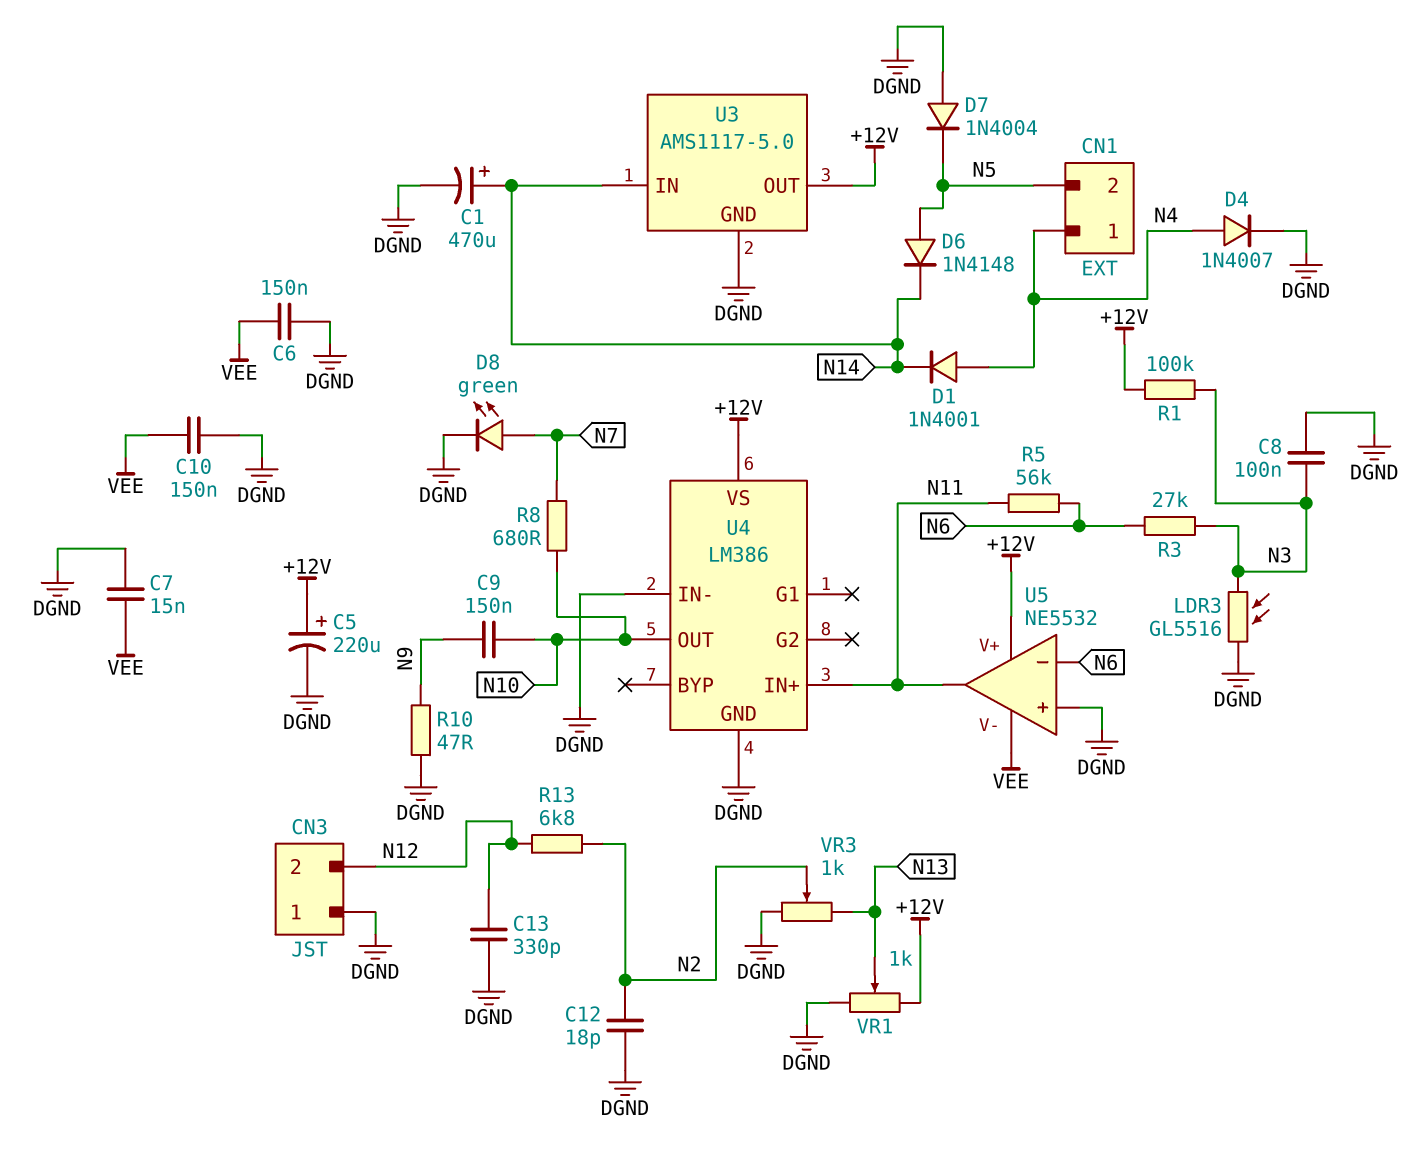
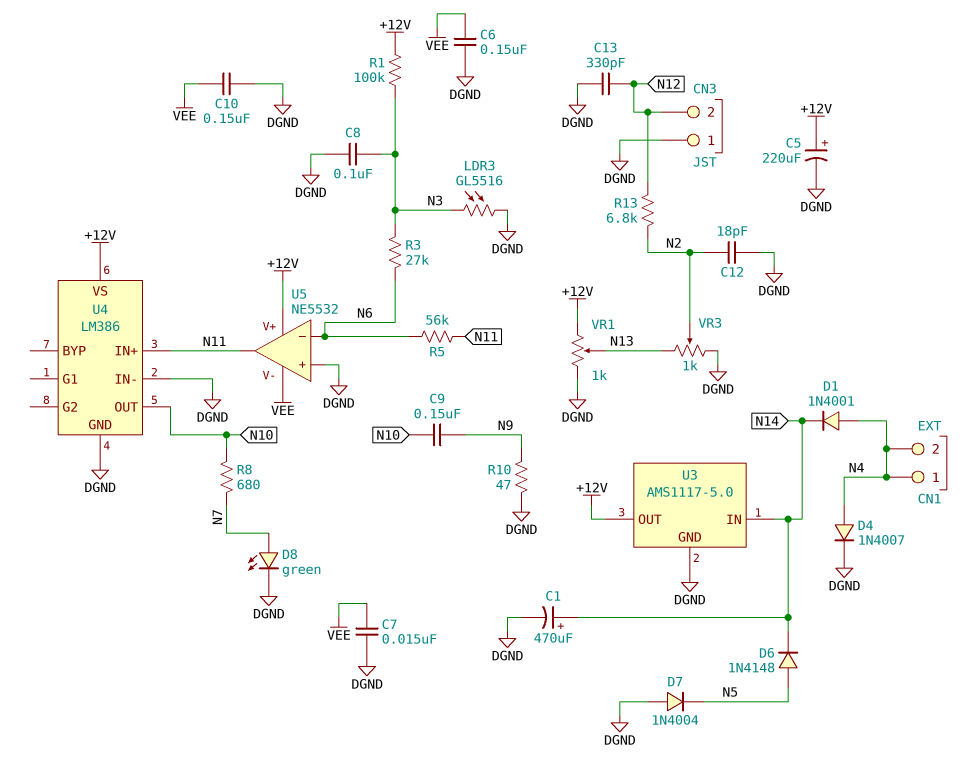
CN1 pin 2: N5 -> N4

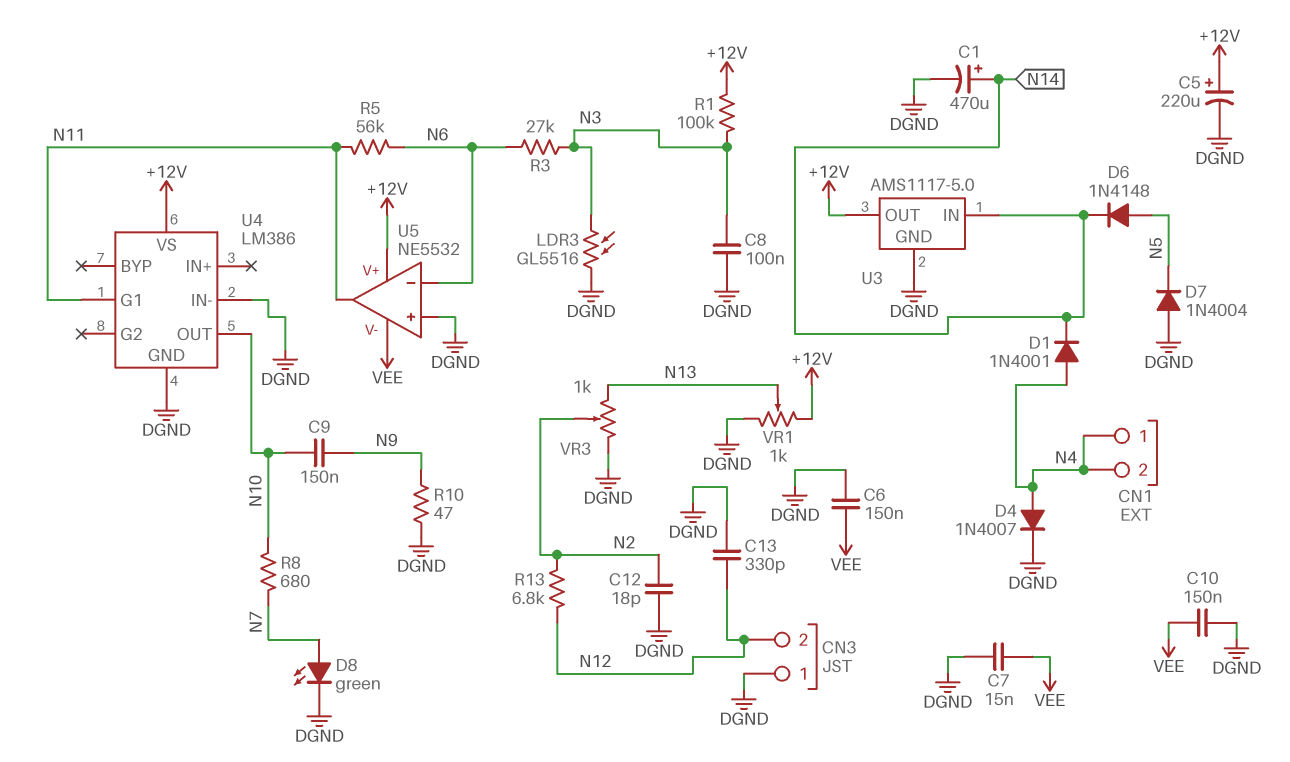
U4 pin G1: none -> N11
U4 pin IN+: N11 -> none

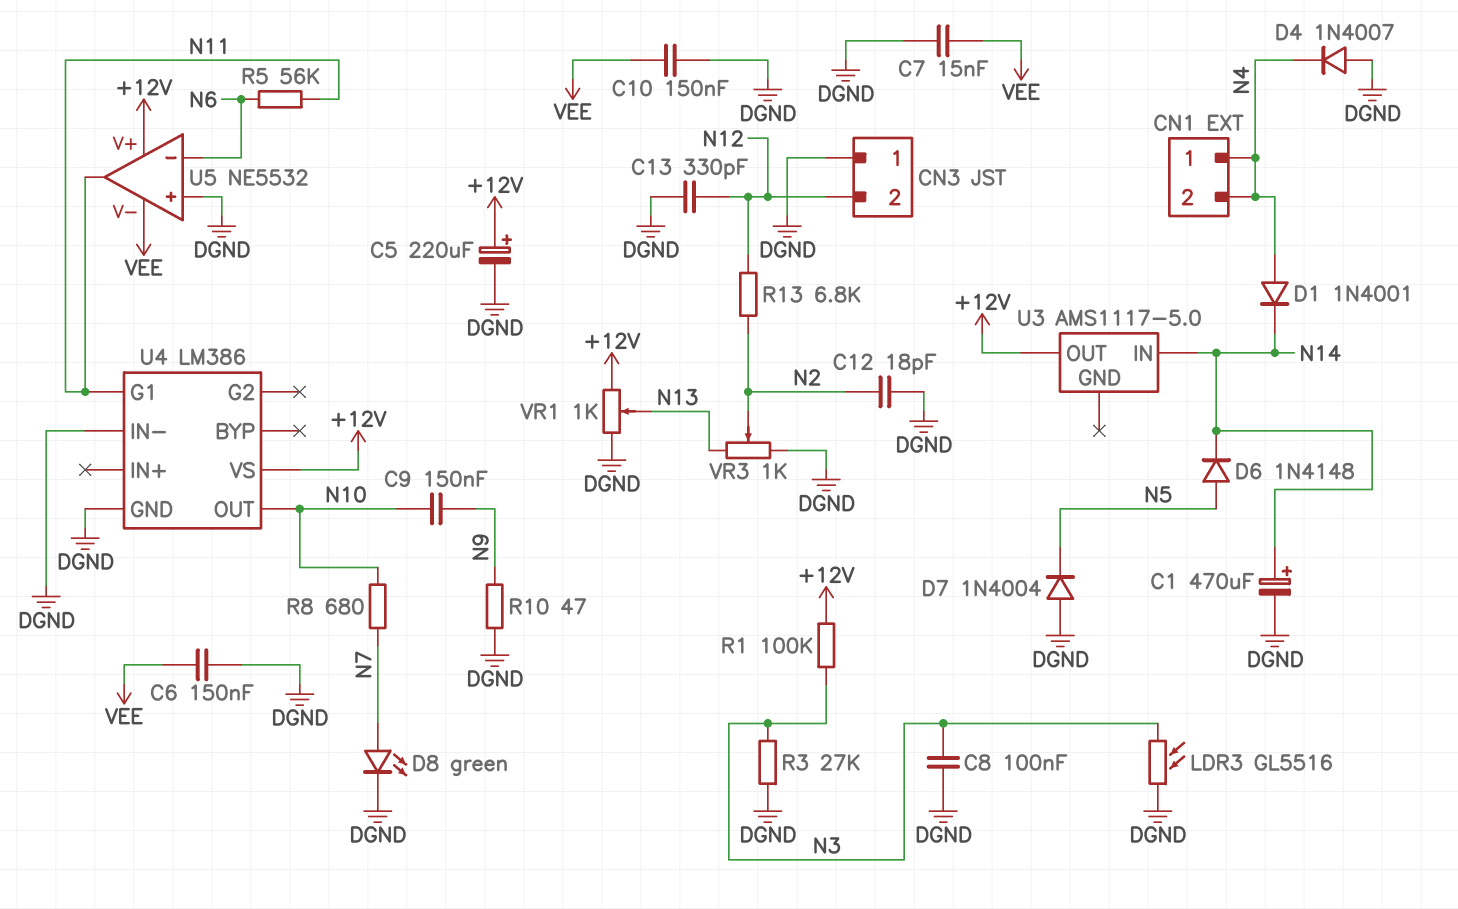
D4: diode 1N4007 (A N4, K DGND) -> diode 1N4007 (A DGND, K N4)
R3: 27k (N3, N6) -> 27k (DGND, N3)
U3 pin GND: DGND -> none

